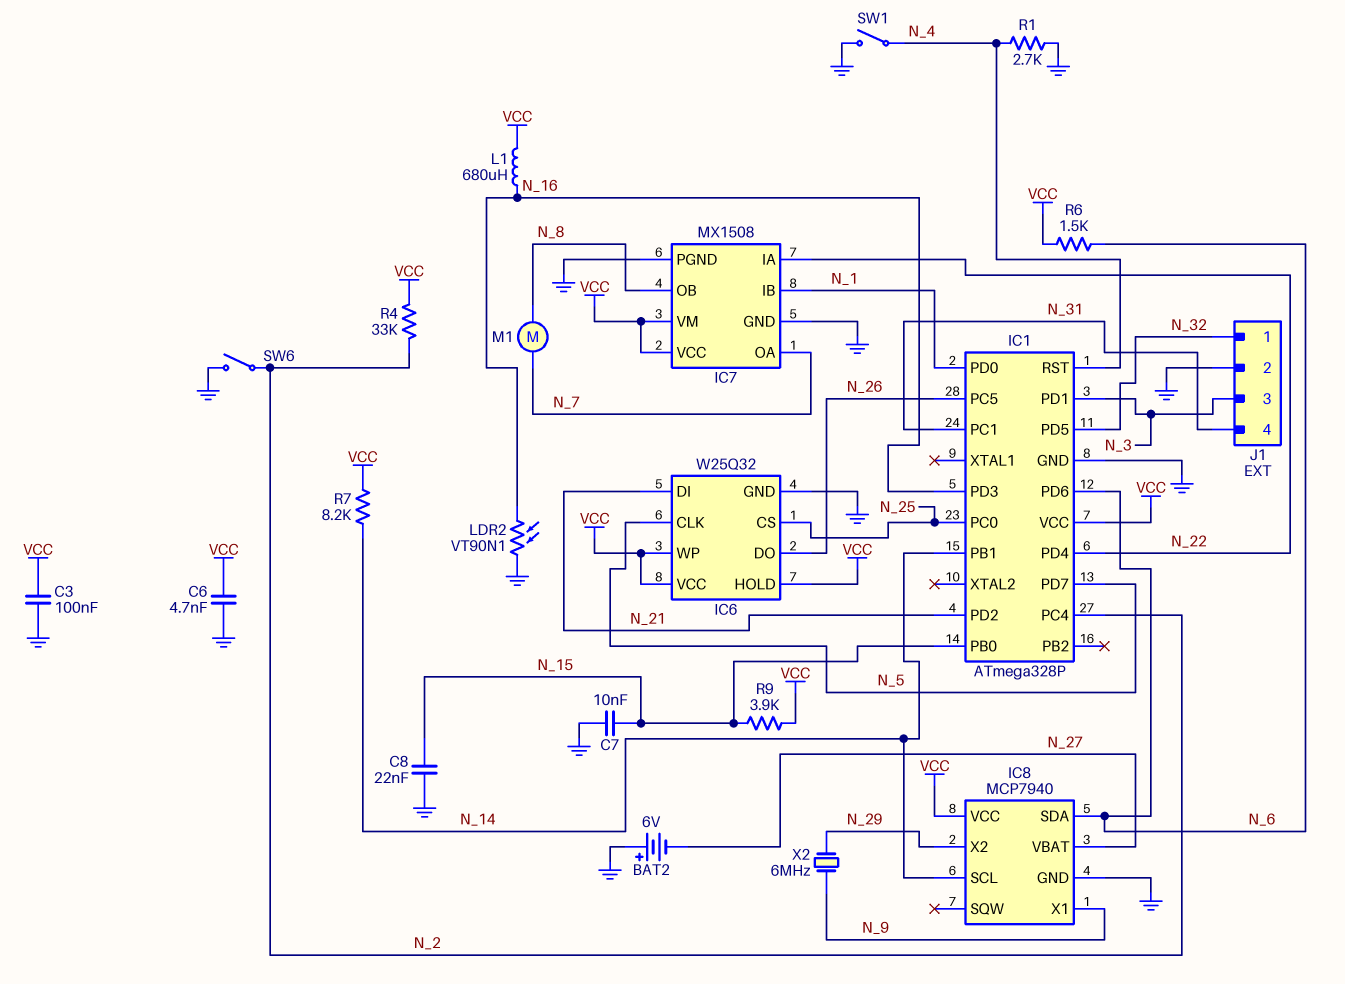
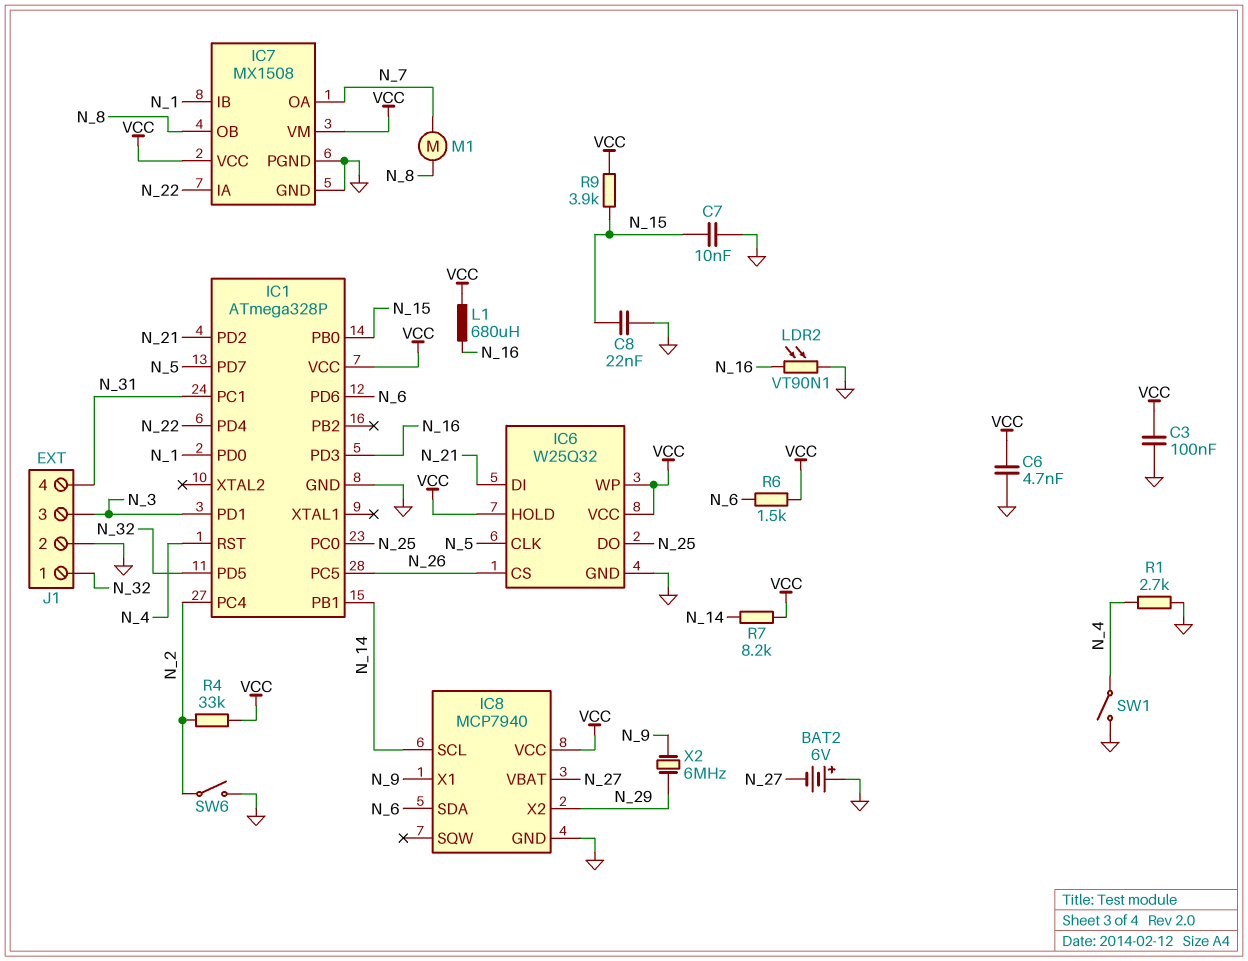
IC6 pin CS: N_25 -> N_26
IC6 pin DO: N_26 -> N_25

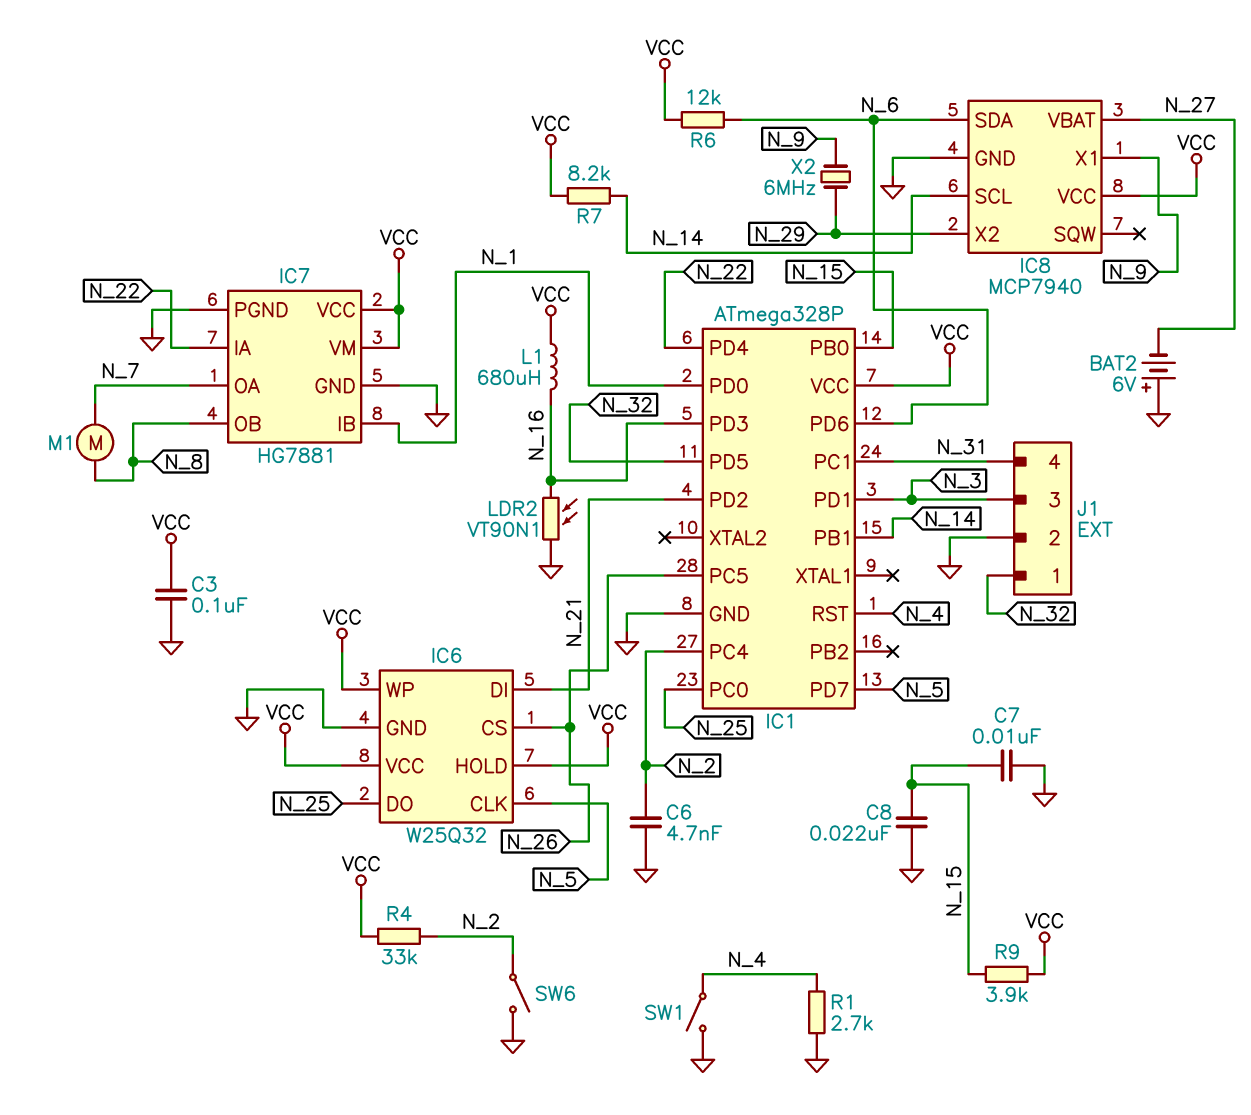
C6: 4.7nF (GND, VCC) -> 4.7nF (GND, N_2)
IC7: MX1508 -> HG7881
R6: 1.5k (N_6, VCC) -> 12k (N_6, VCC)

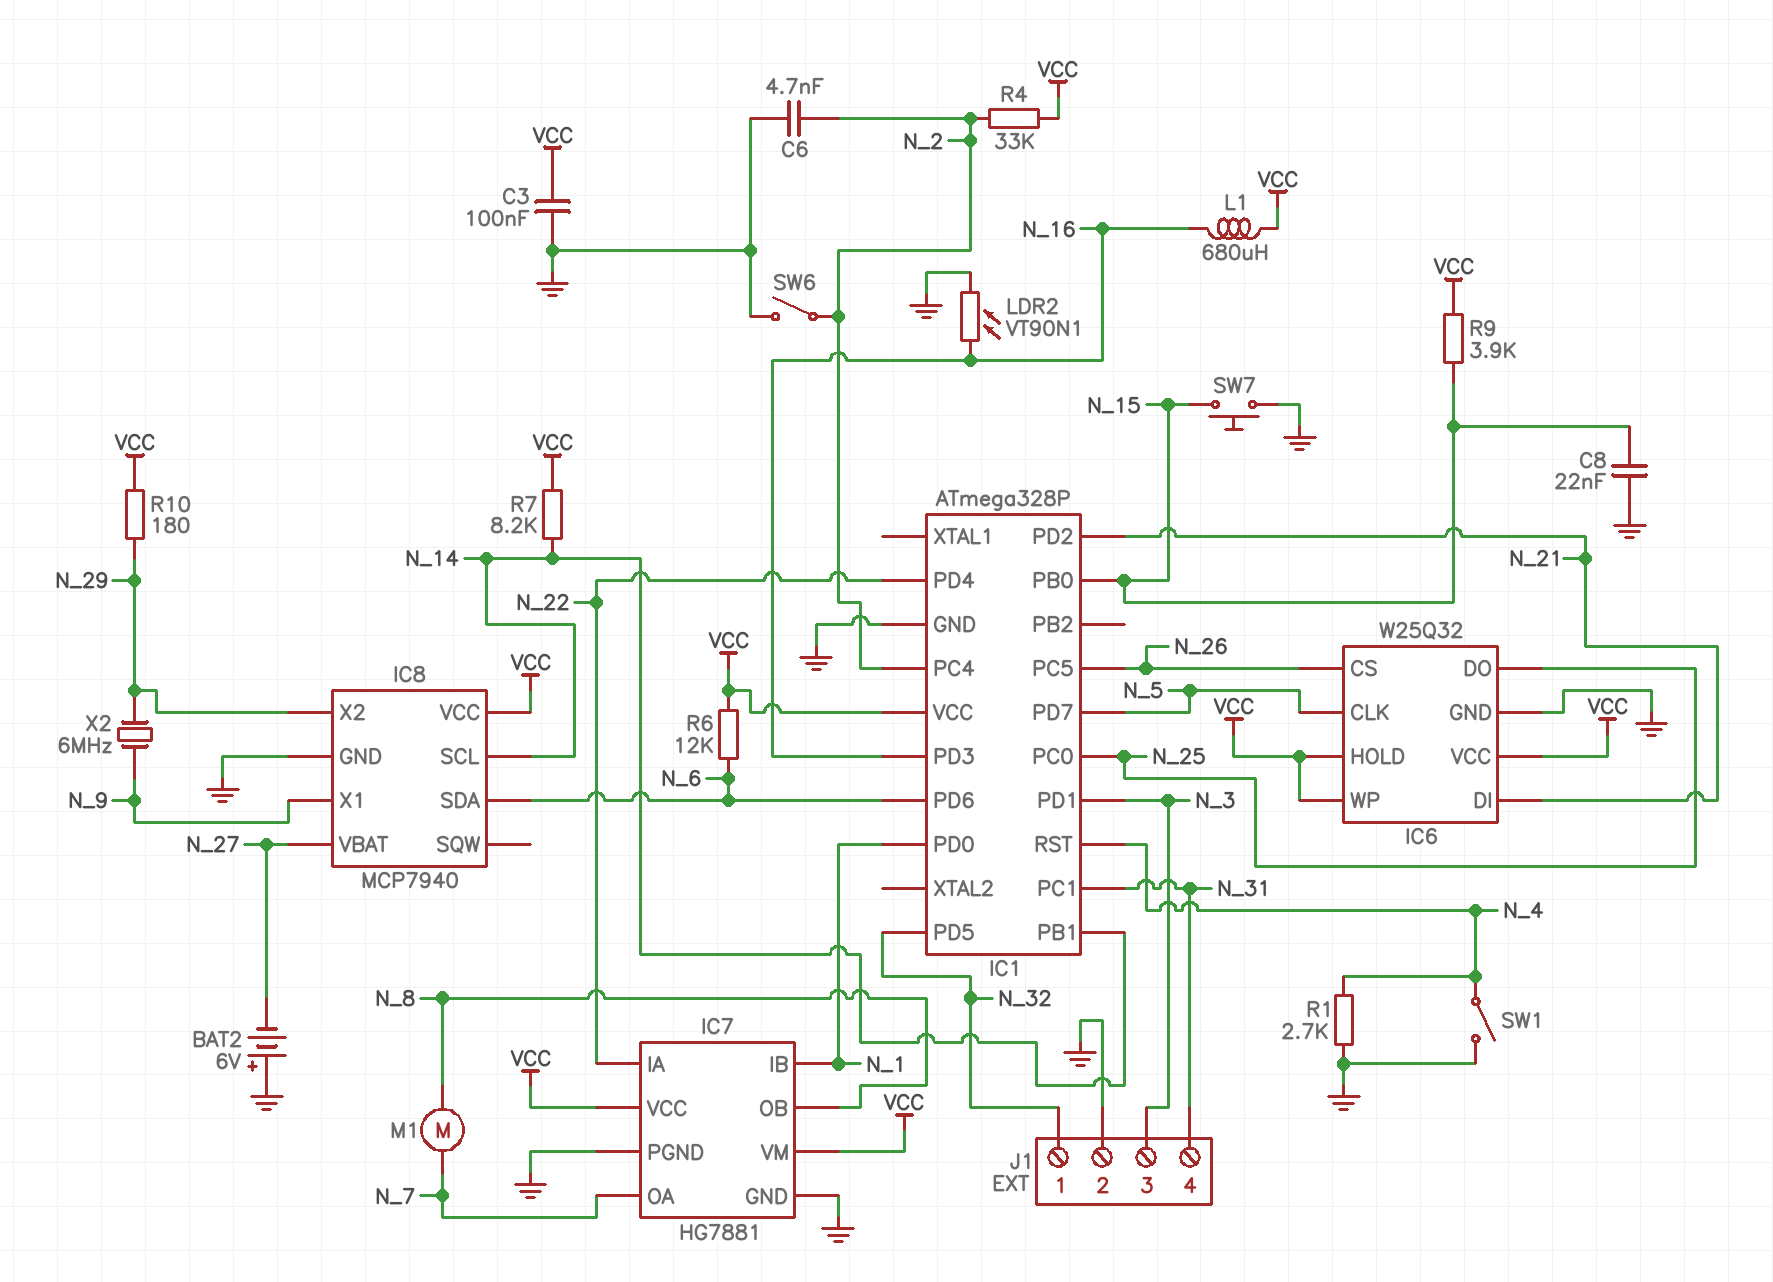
C7: 10nF (GND, N_15) -> none
R10: none -> 180 (N_29, VCC)
SW7: none -> button (GND, N_15)

